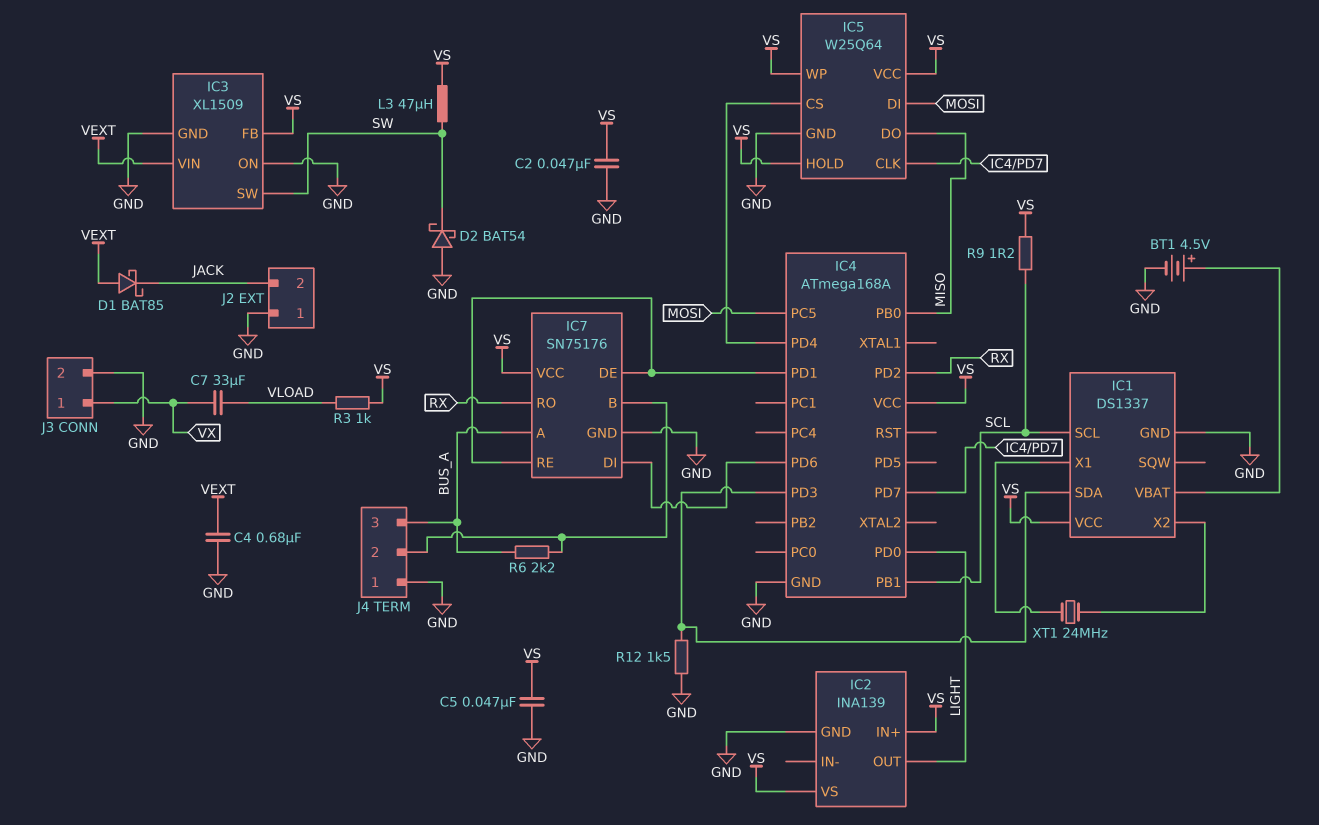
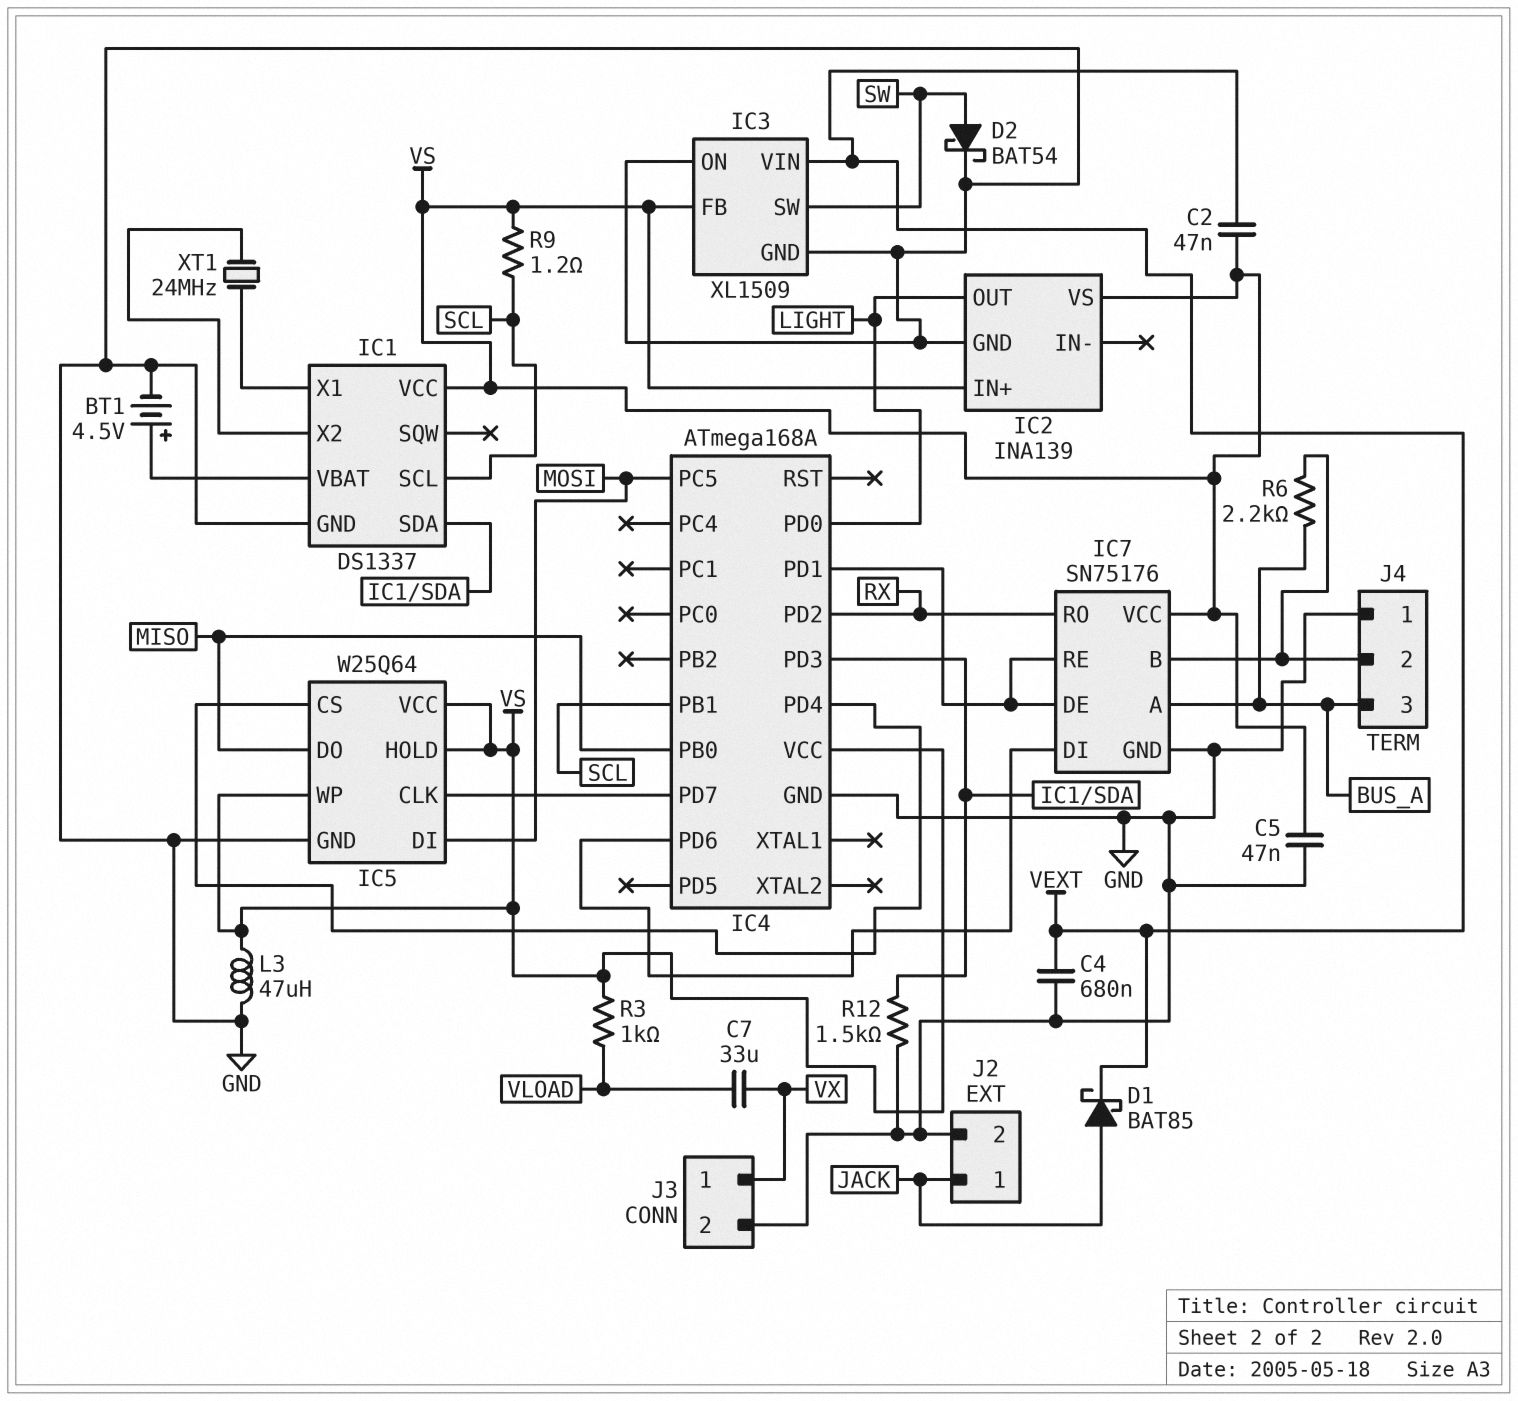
C2: 47nF (GND, VS) -> 47nF (VEXT, VS)
D1: schottky BAT85 (A VEXT, K JACK) -> schottky BAT85 (A JACK, K VEXT)
D2: schottky BAT54 (A GND, K SW) -> schottky BAT54 (A SW, K GND)
J2 pin 1: GND -> JACK
J2 pin 2: JACK -> GND
L3: 47uH (SW, VS) -> 47uH (GND, VS)

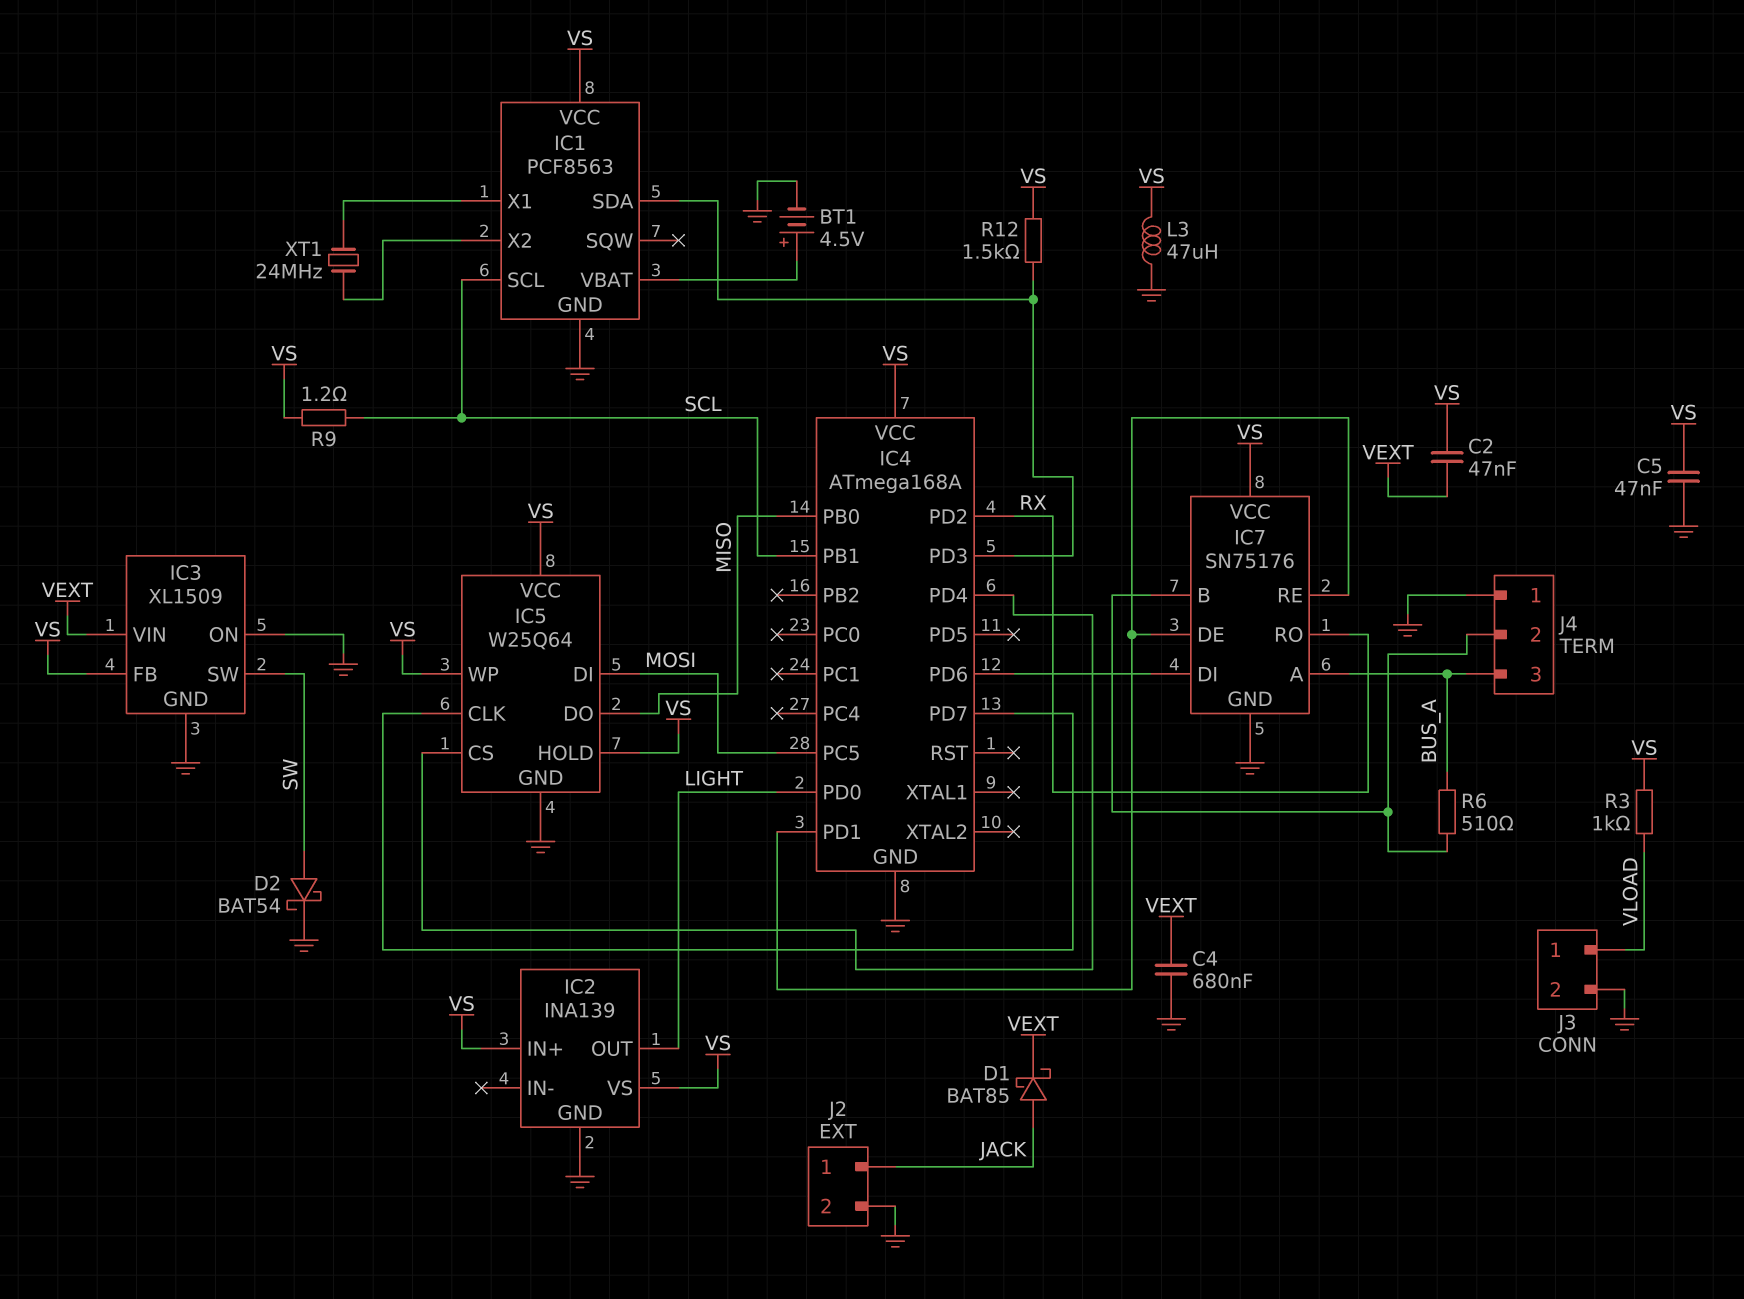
C7: 33uF (VLOAD, VX) -> none
IC1: DS1337 -> PCF8563
J3 pin 1: VX -> VLOAD
R6: 2.2k (BUS_A, IC7/B) -> 510 (BUS_A, IC7/B)
R12: 1.5k (GND, IC1/SDA) -> 1.5k (IC1/SDA, VS)

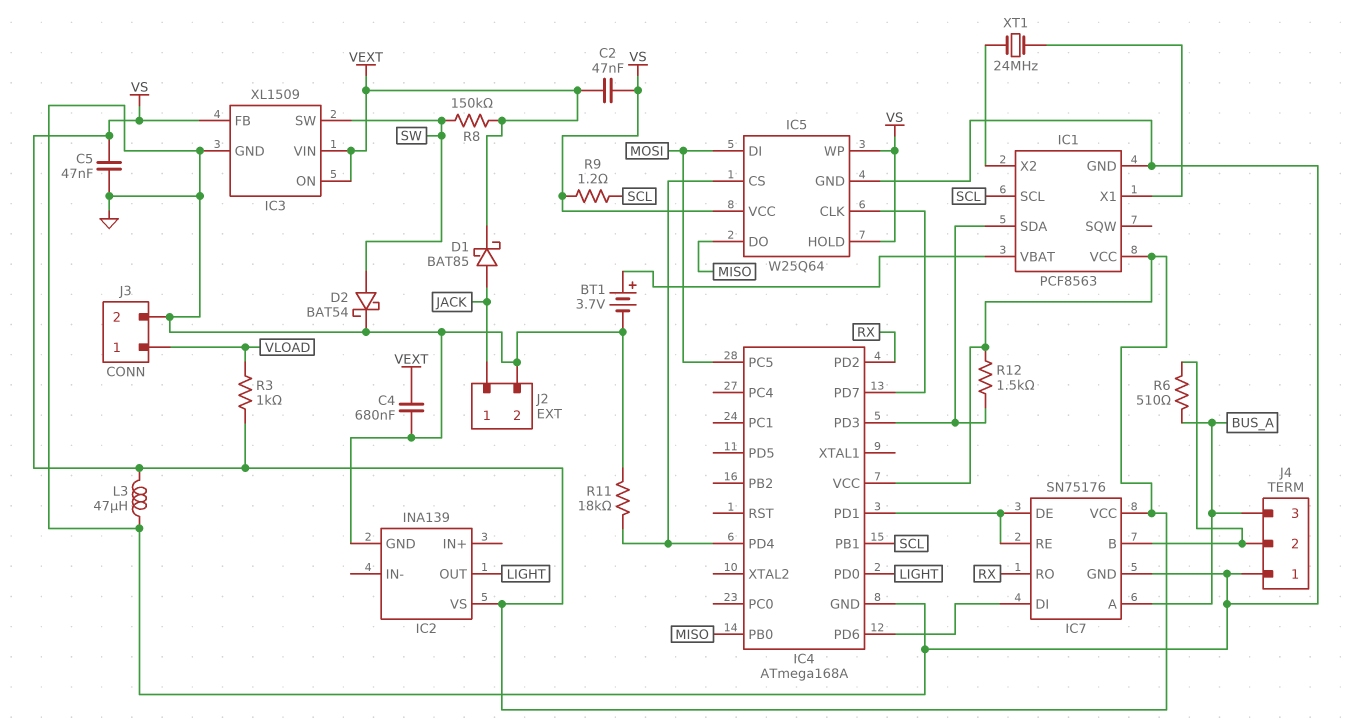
BT1: 4.5V (plus IC1/VBAT, minus GND) -> 3.7V (plus IC1/VBAT, minus GND)
IC2 pin IN+: VS -> none
IC3 pin ON: GND -> VEXT
R8: none -> 150k (SW, VEXT)
R11: none -> 18k (GND, IC4/PD4)

